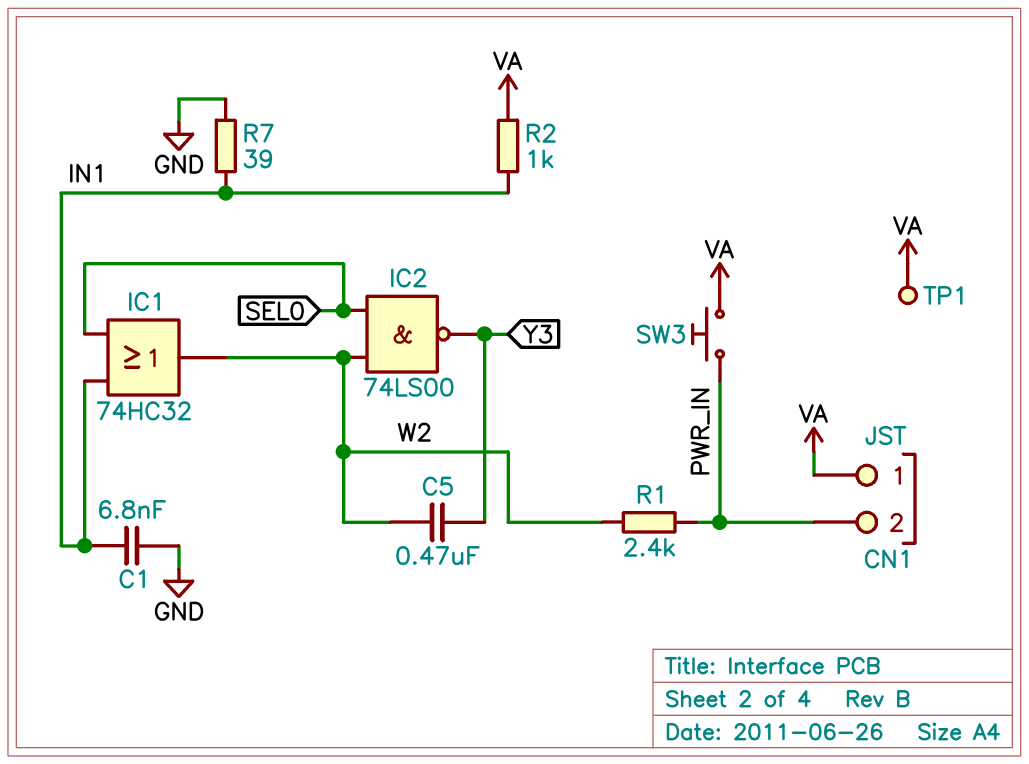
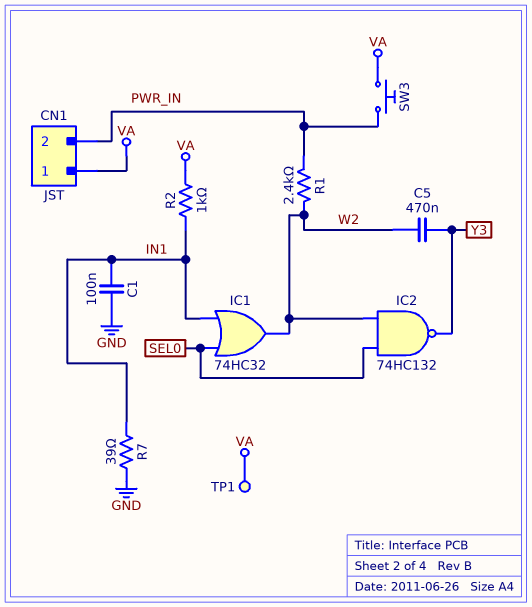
C1: 6.8nF (GND, IN1) -> 100nF (GND, IN1)
IC2: NAND 74LS00 (in SEL0, in W2, out Y3) -> NAND 74HC132 (in SEL0, in W2, out Y3)

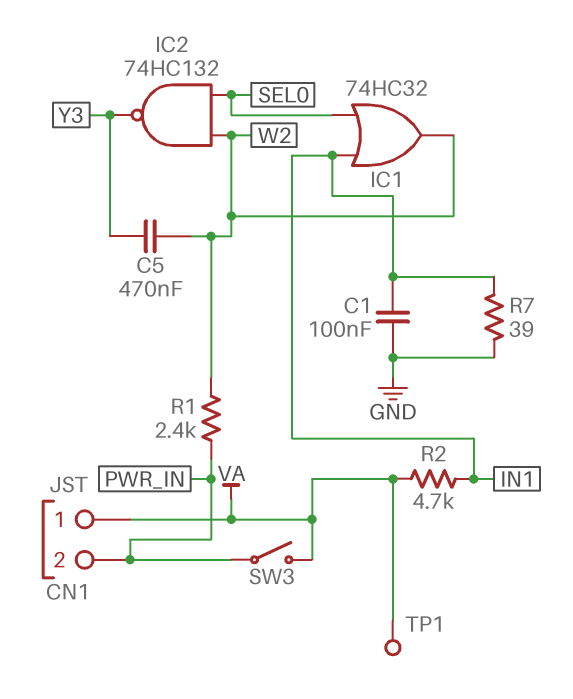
R2: 1k (IN1, VA) -> 4.7k (IN1, VA)
SW3: button (PWR_IN, VA) -> switch (PWR_IN, VA)

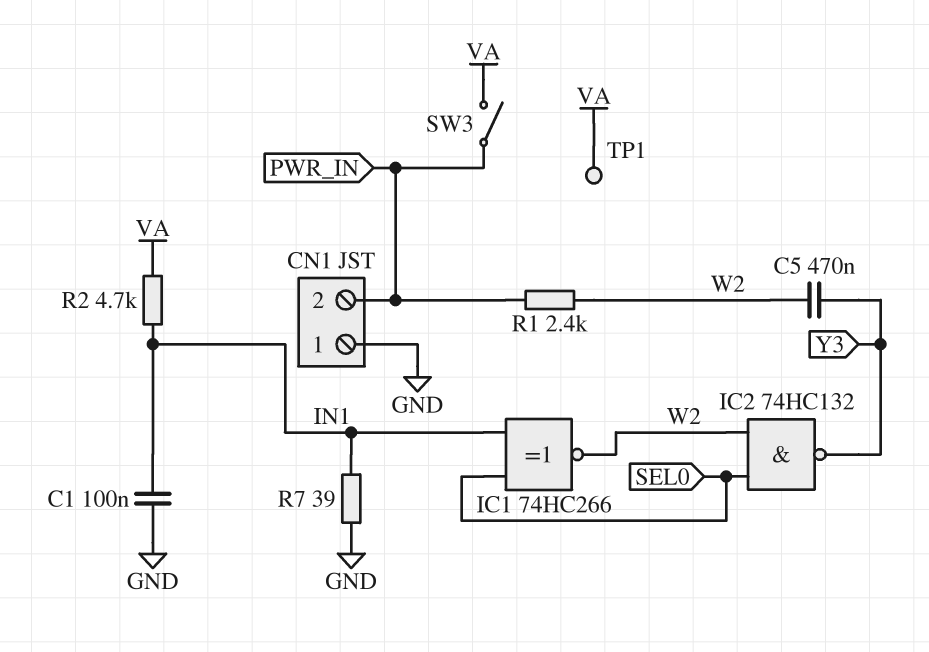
CN1 pin 1: VA -> GND
IC1: OR 74HC32 (in IN1, in SEL0, out W2) -> XNOR 74HC266 (in IN1, in SEL0, out W2)

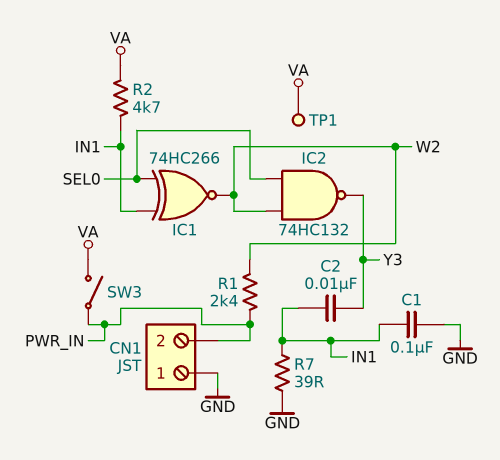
C2: none -> 10nF (IN1, Y3)
C5: 470nF (W2, Y3) -> none

